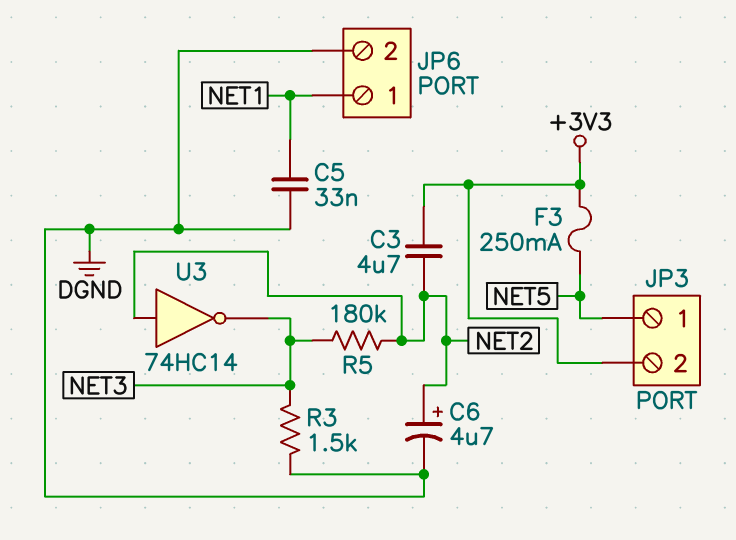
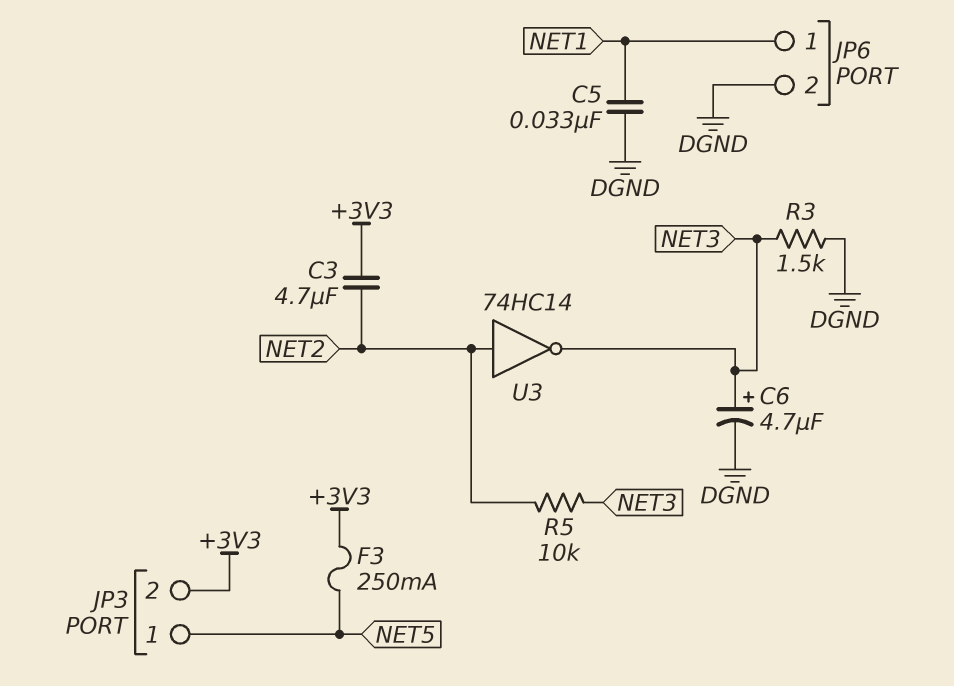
C6: 4.7uF (plus NET2, minus DGND) -> 4.7uF (plus NET3, minus DGND)
R5: 180k (NET2, NET3) -> 10k (NET2, NET3)

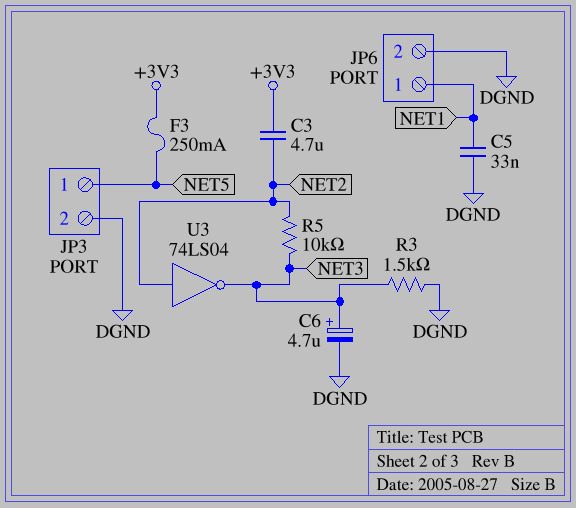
JP3 pin 2: +3V3 -> DGND
U3: NOT 74HC14 (in NET2, out NET3) -> NOT 74LS04 (in NET2, out NET3)

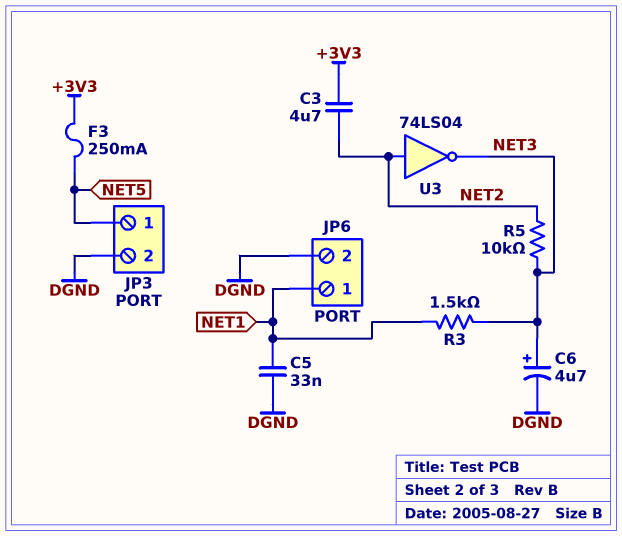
R3: 1.5k (DGND, NET3) -> 1.5k (NET1, NET3)

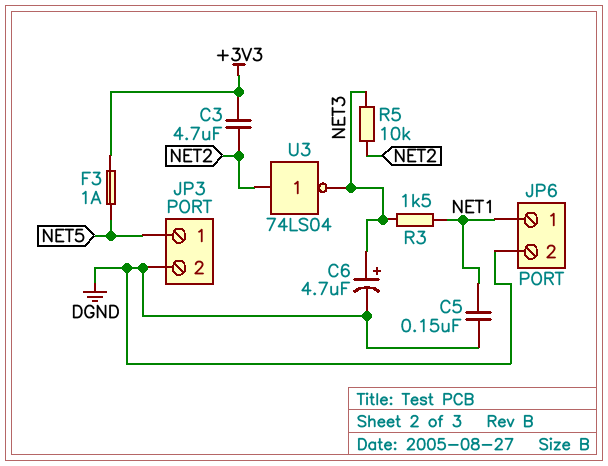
C5: 33nF (DGND, NET1) -> 150nF (DGND, NET1)
F3: 250mA (+3V3, NET5) -> 1A (+3V3, NET5)

